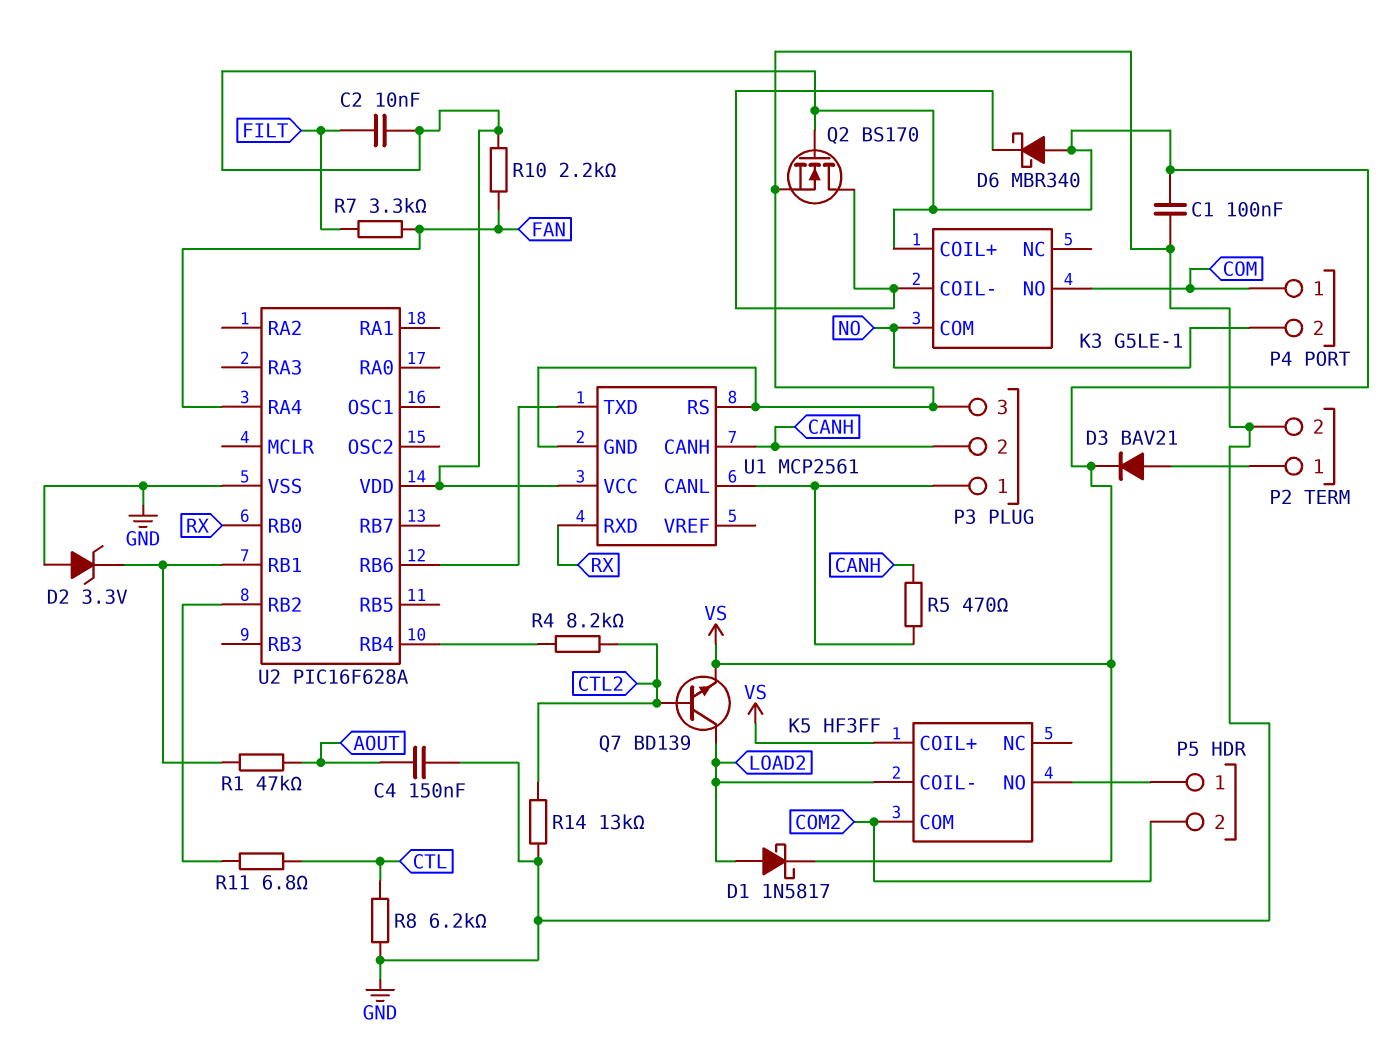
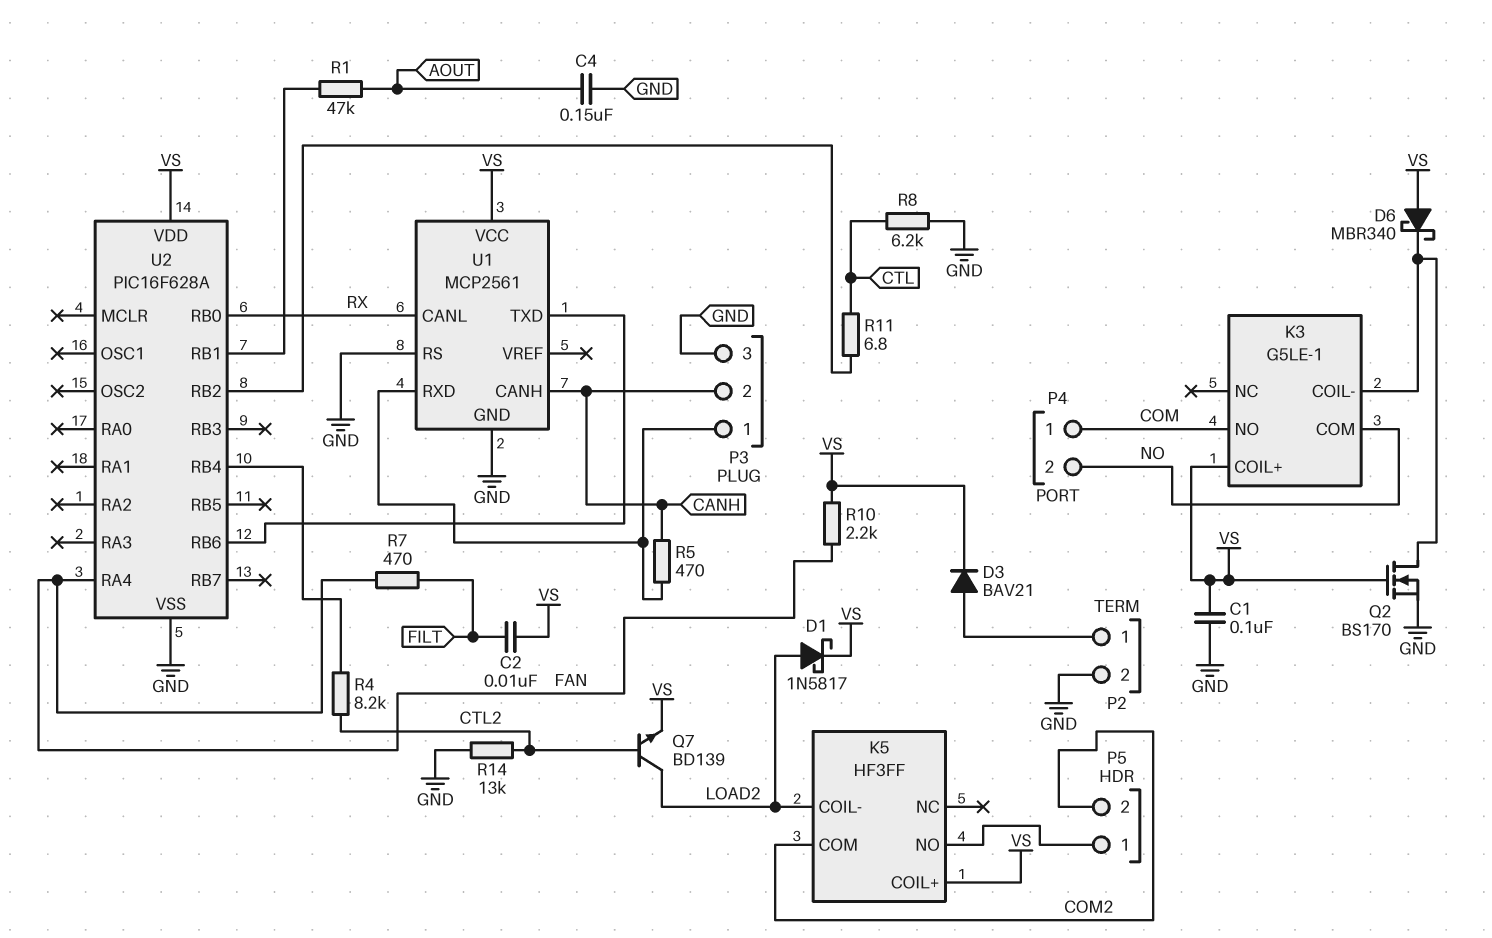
D2: zener 3.3V (A GND, K U2/RB1) -> none
R7: 3.3k (FAN, FILT) -> 470 (FAN, FILT)
U1 pin CANL: P3/1 -> RX
U1 pin RXD: RX -> P3/1

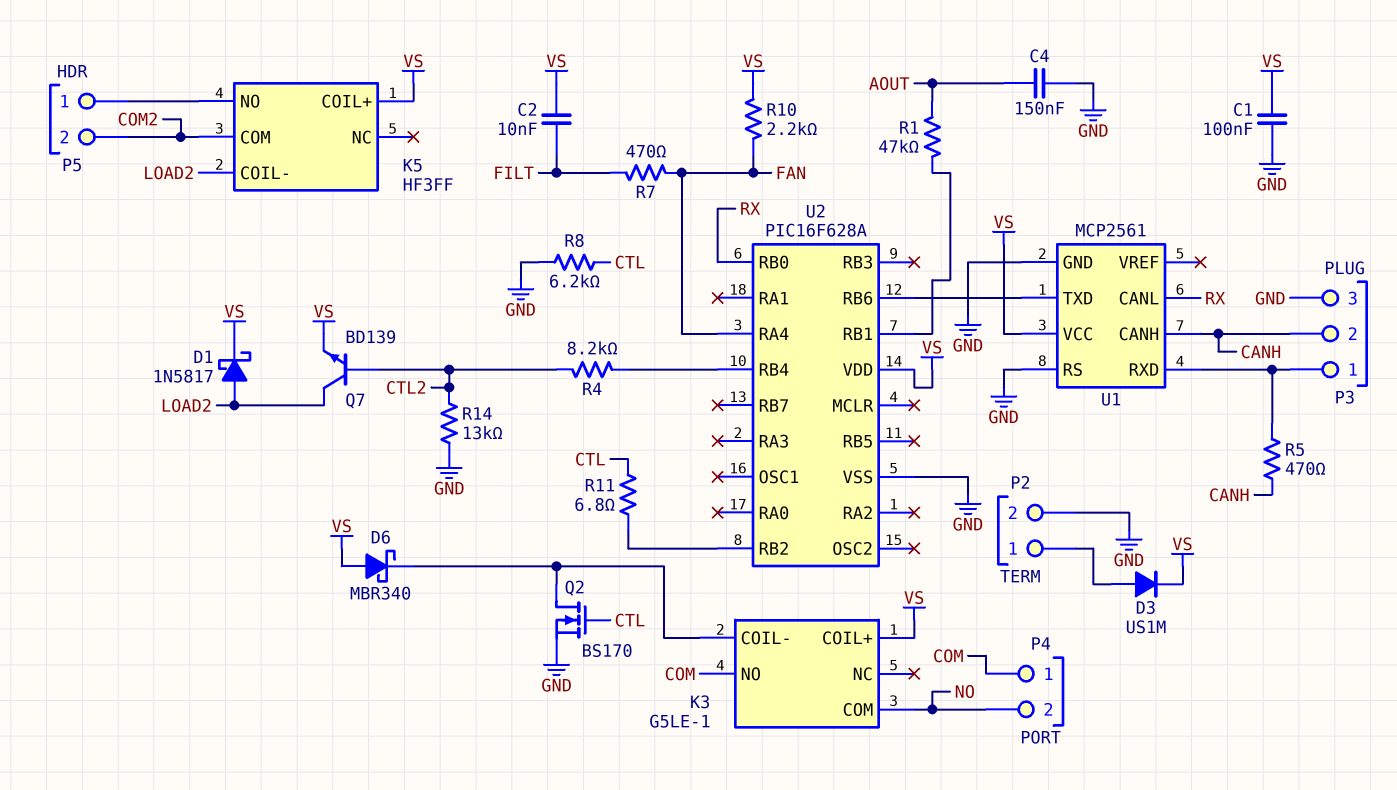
D3: diode BAV21 (A P2/1, K VS) -> diode US1M (A P2/1, K VS)
Q2: NMOS BS170 (G VS, D K3/COIL-, S GND) -> NMOS BS170 (G CTL, D K3/COIL-, S GND)

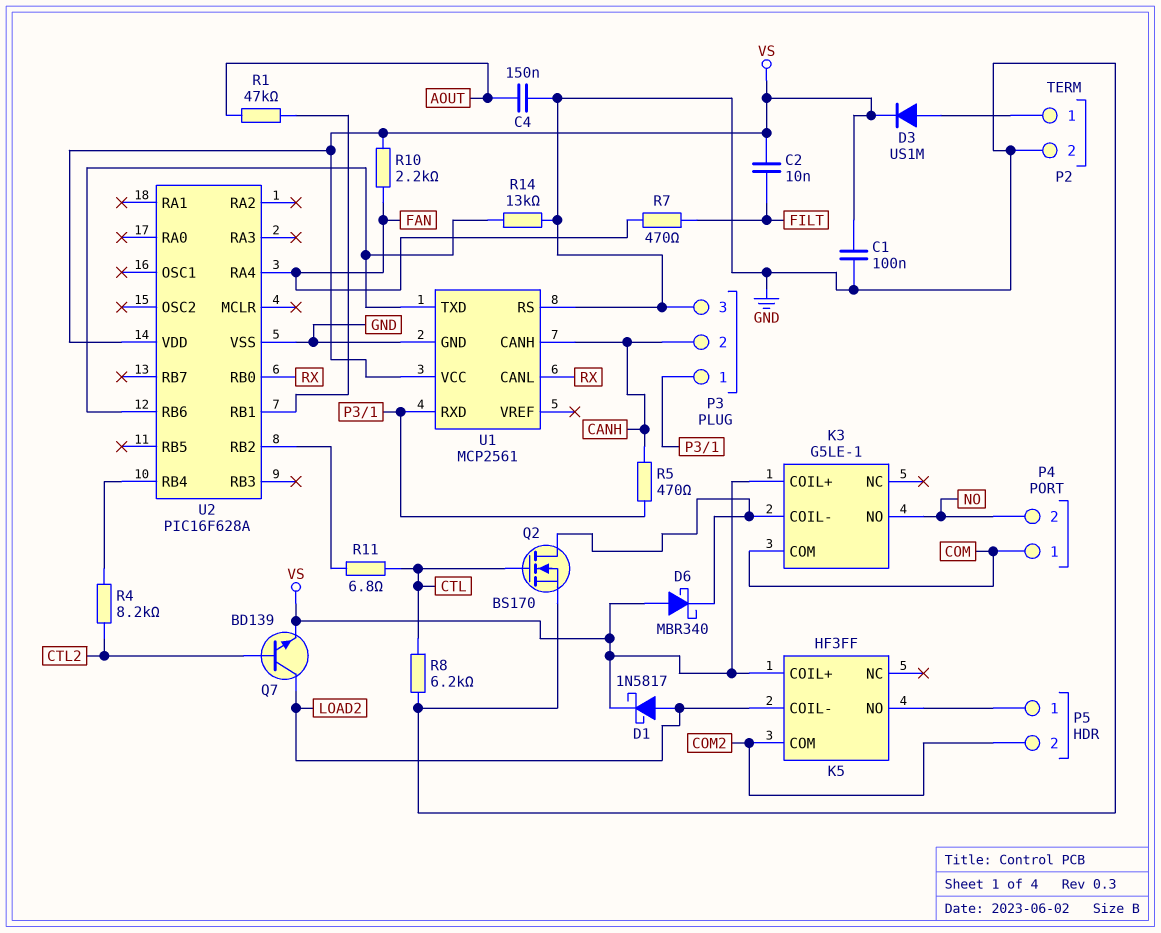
K3 pin COM: NO -> COM
K3 pin NO: COM -> NO
R14: 13k (CTL2, GND) -> 13k (GND, U1/TXD)

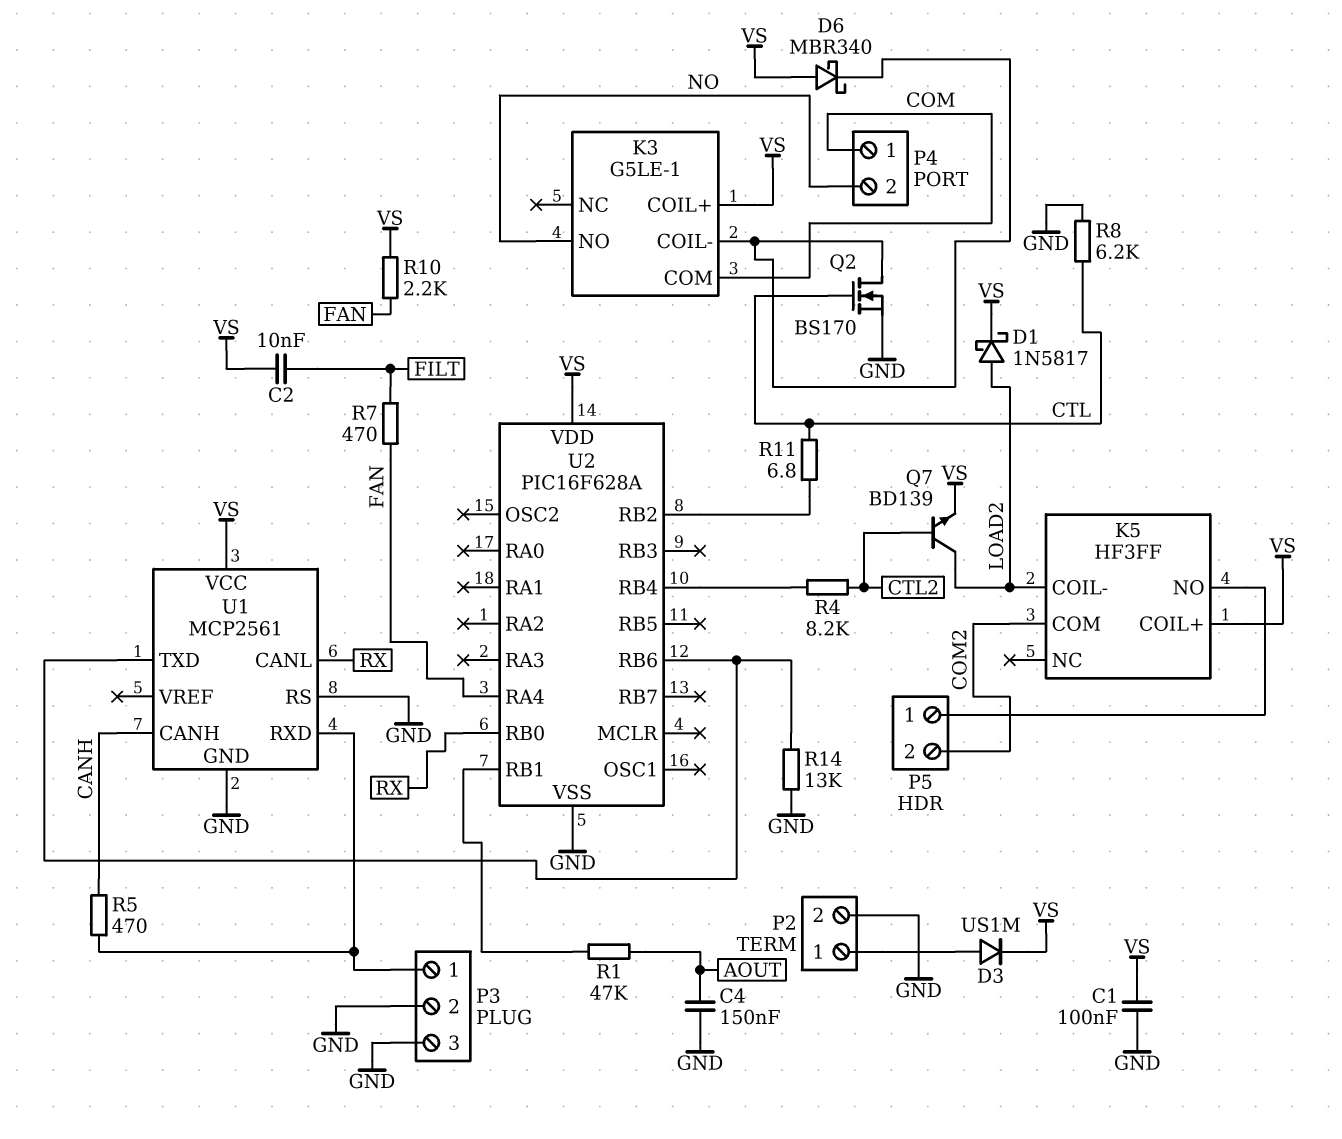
P3 pin 2: CANH -> GND

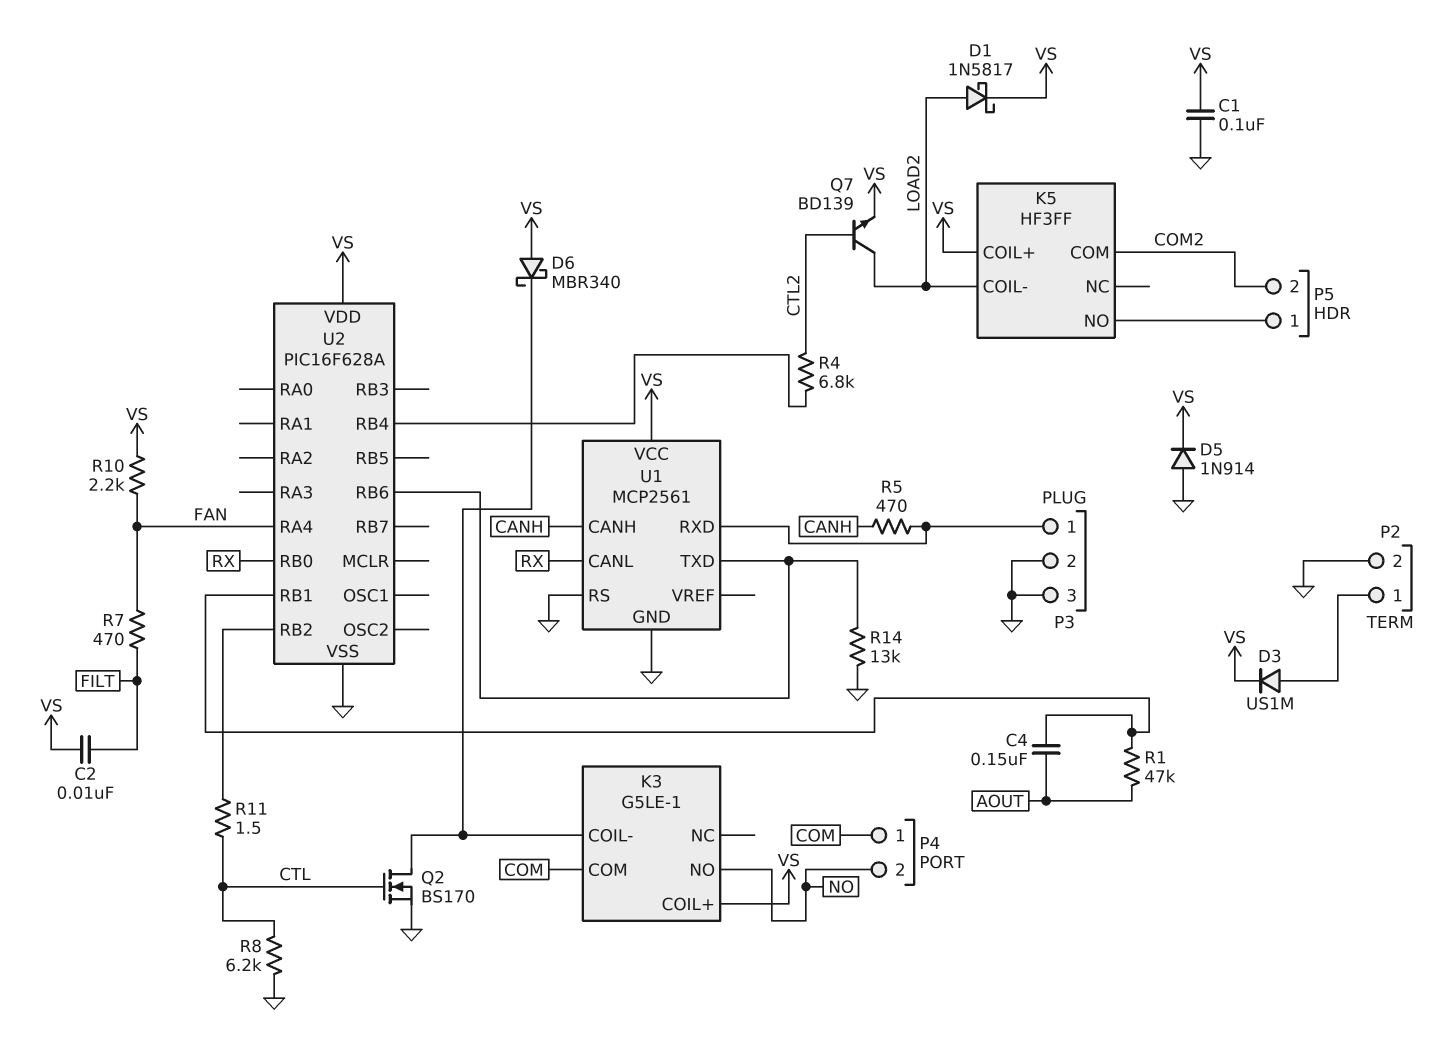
C4: 150nF (AOUT, GND) -> 150nF (AOUT, U2/RB1)
D5: none -> diode 1N914 (A GND, K VS)
R4: 8.2k (CTL2, U2/RB4) -> 6.8k (CTL2, U2/RB4)
R11: 6.8 (CTL, U2/RB2) -> 1.5 (CTL, U2/RB2)

